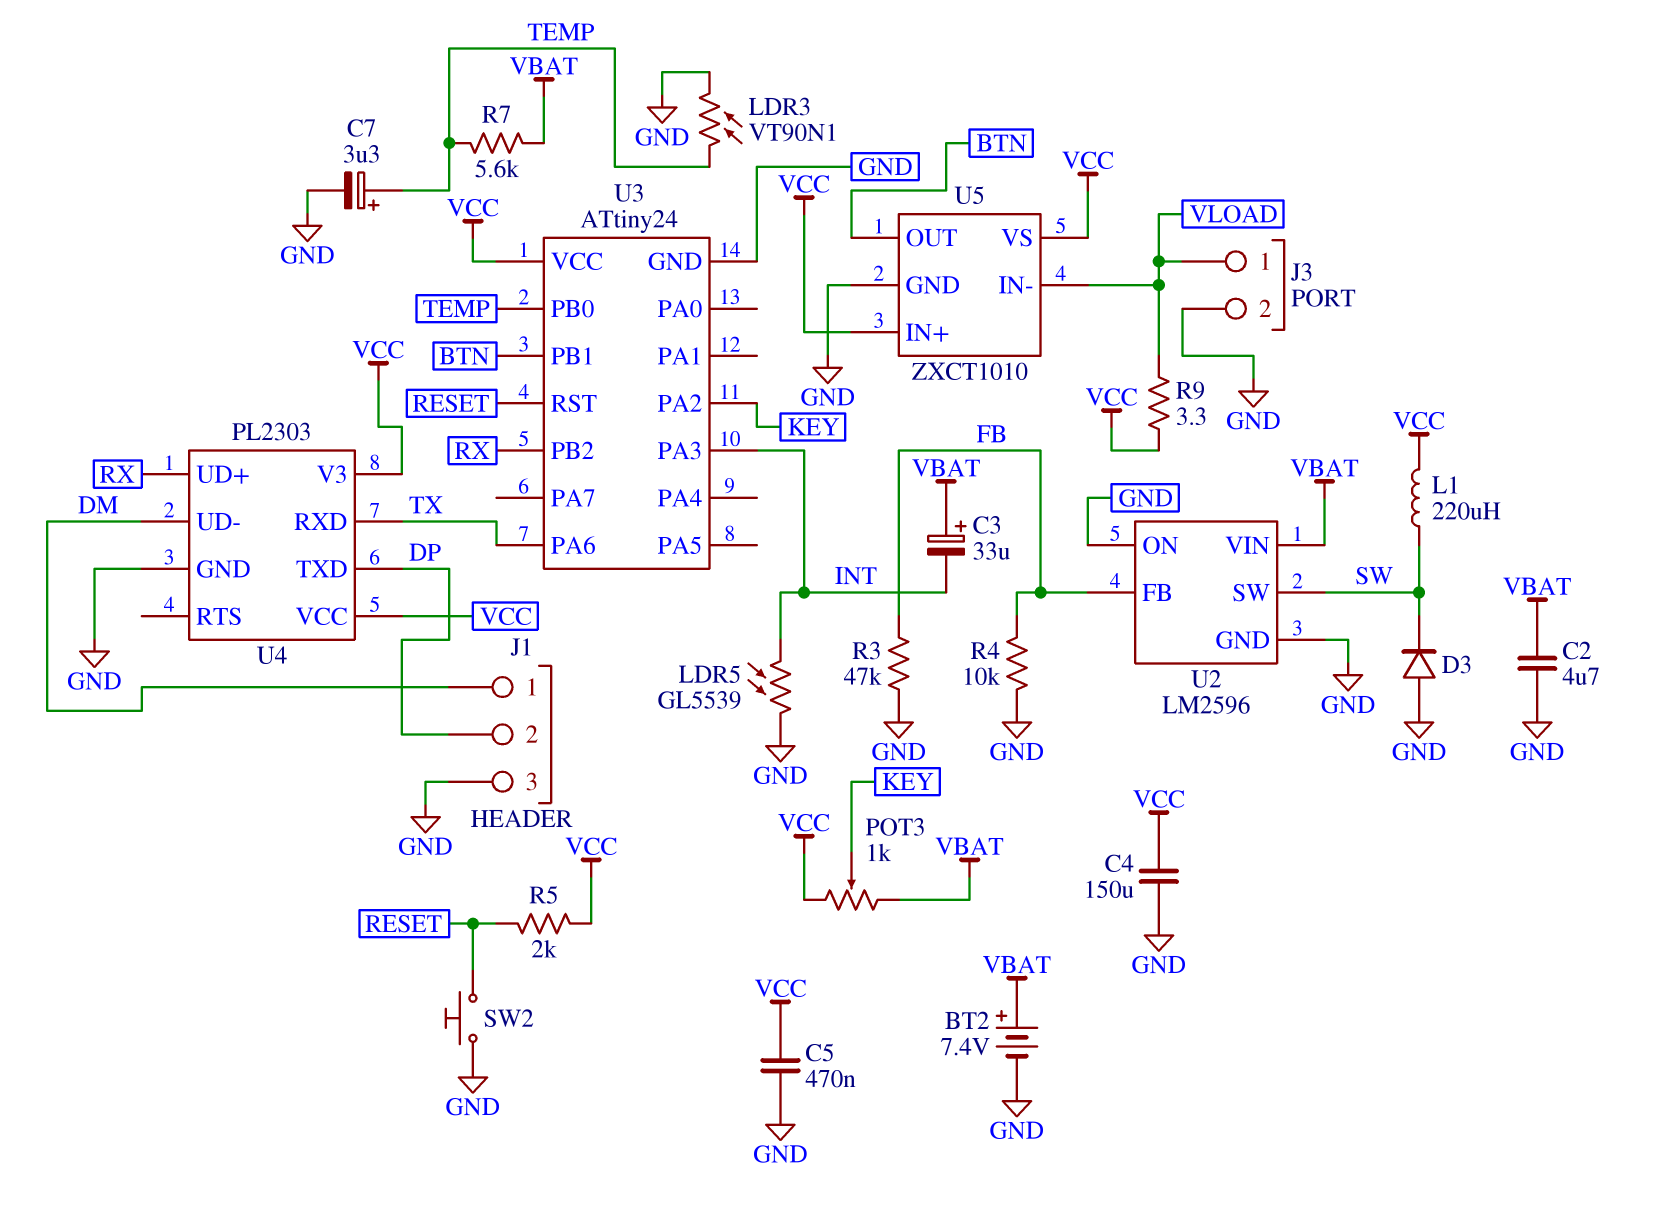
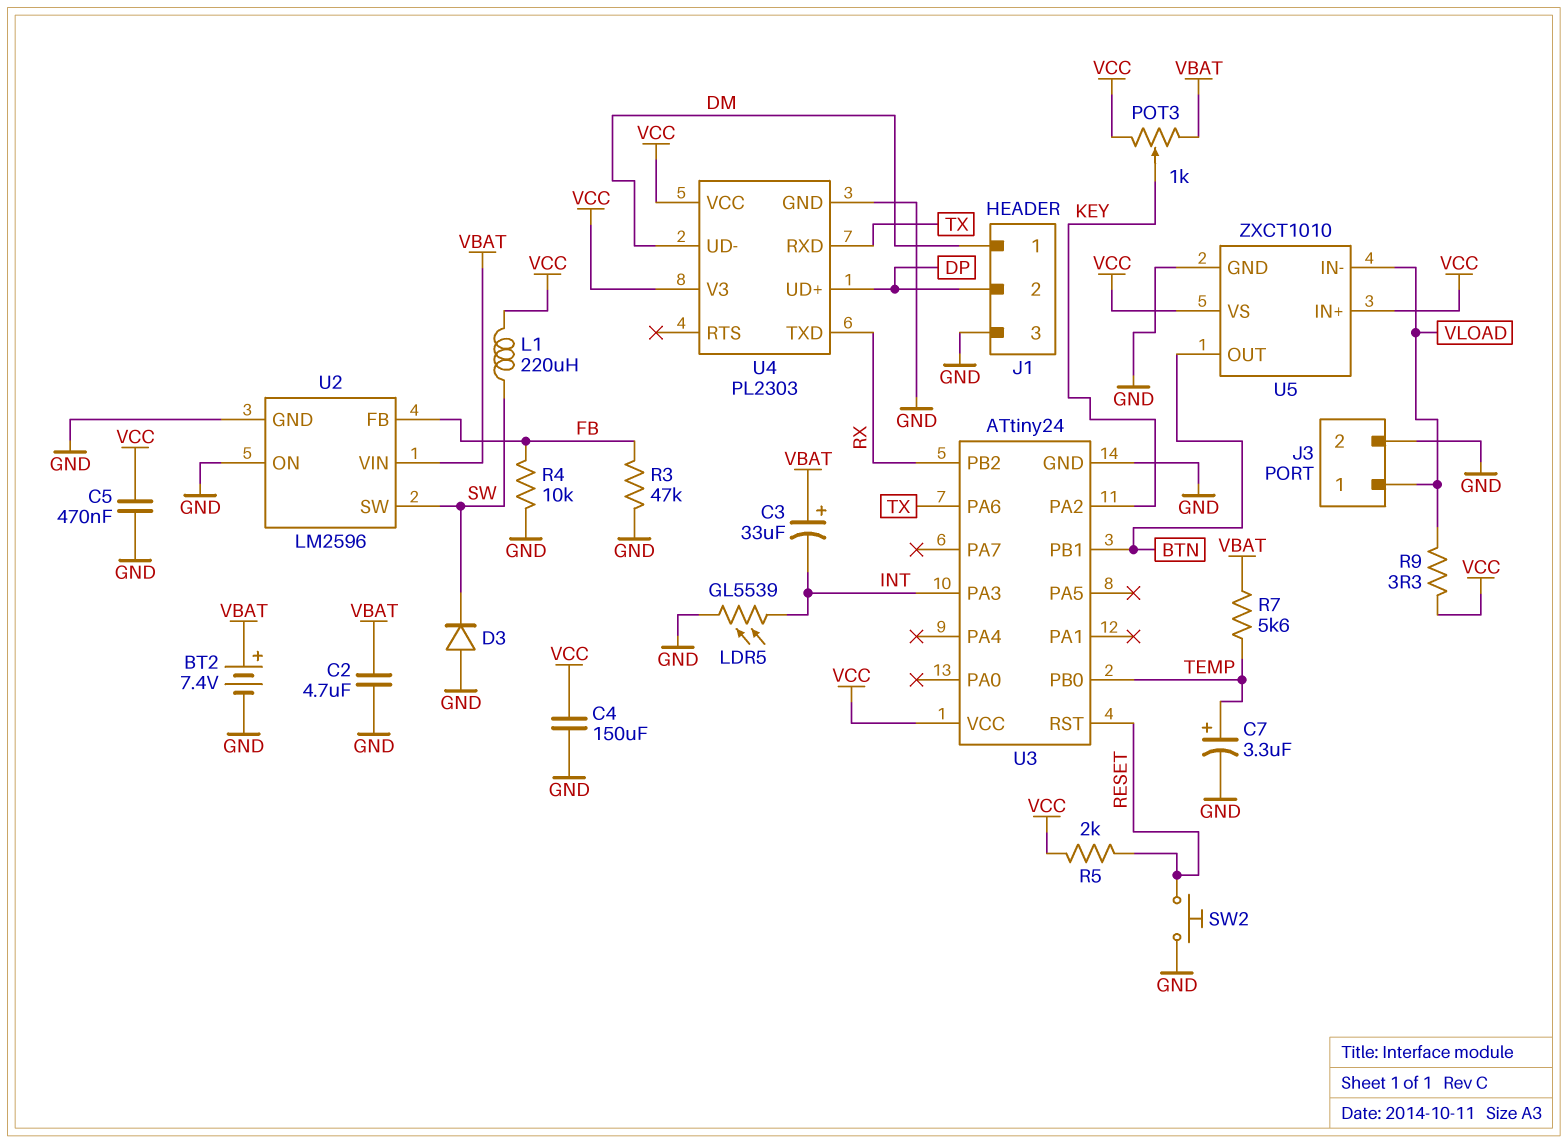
LDR3: VT90N1 (GND, TEMP) -> none
U4 pin TXD: DP -> RX
U4 pin UD+: RX -> DP

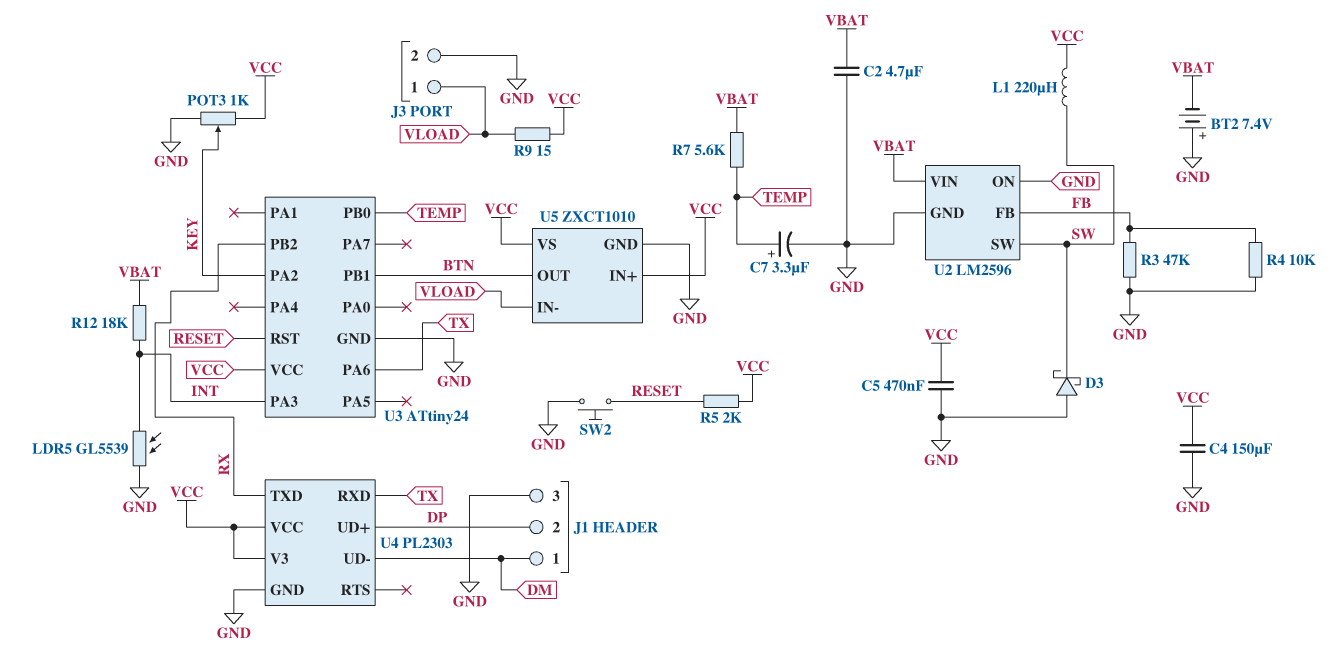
BT2: 7.4V (plus VBAT, minus GND) -> 7.4V (plus GND, minus VBAT)
C3: 33uF (plus VBAT, minus INT) -> none
D3: diode (A GND, K SW) -> schottky (A GND, K SW)
POT3: 1k (VBAT, VCC, wiper KEY) -> 1k (GND, VCC, wiper KEY)
R9: 3.3 (VCC, VLOAD) -> 15 (VCC, VLOAD)
R12: none -> 18k (INT, VBAT)

